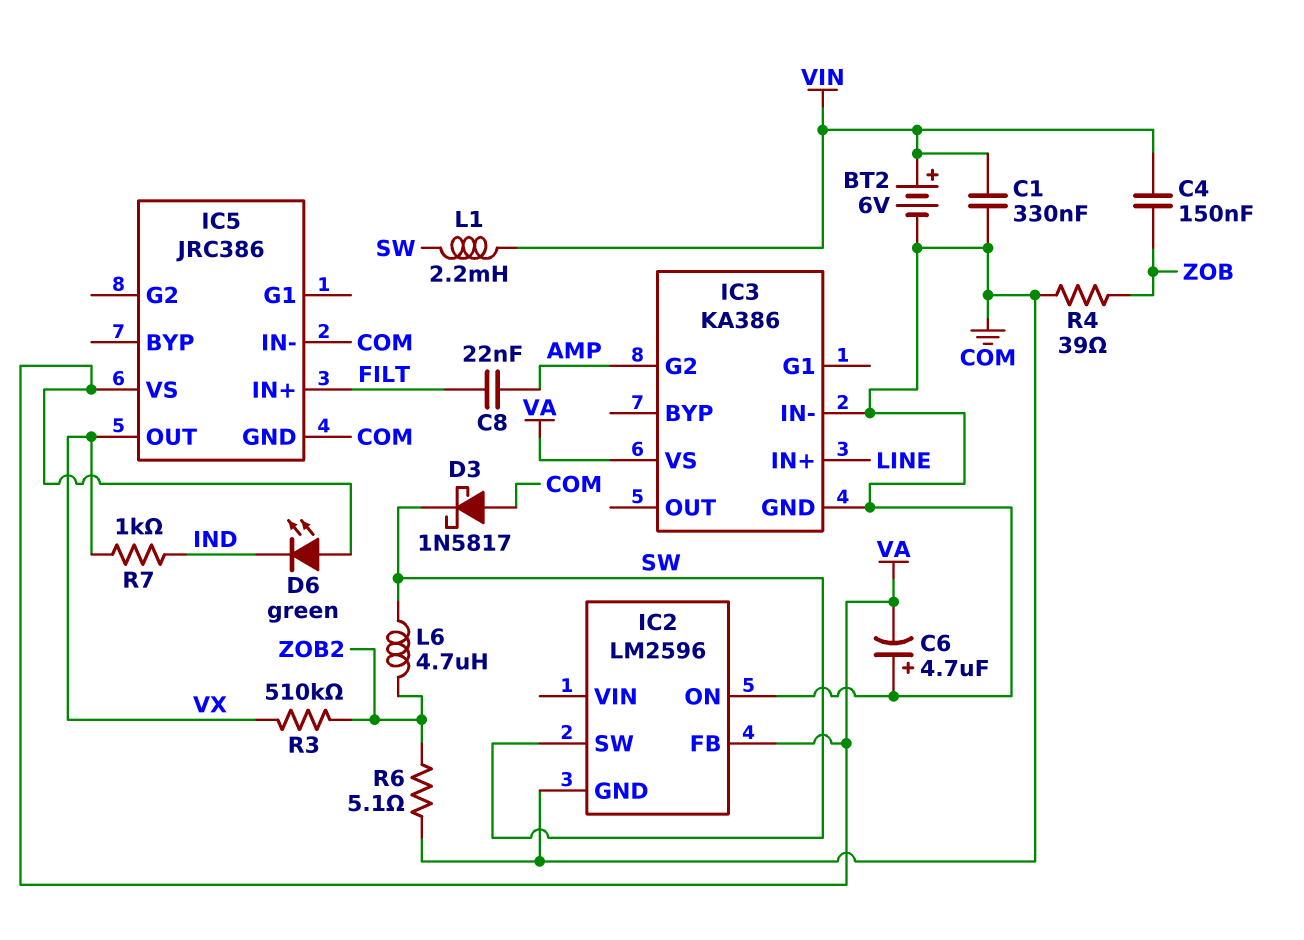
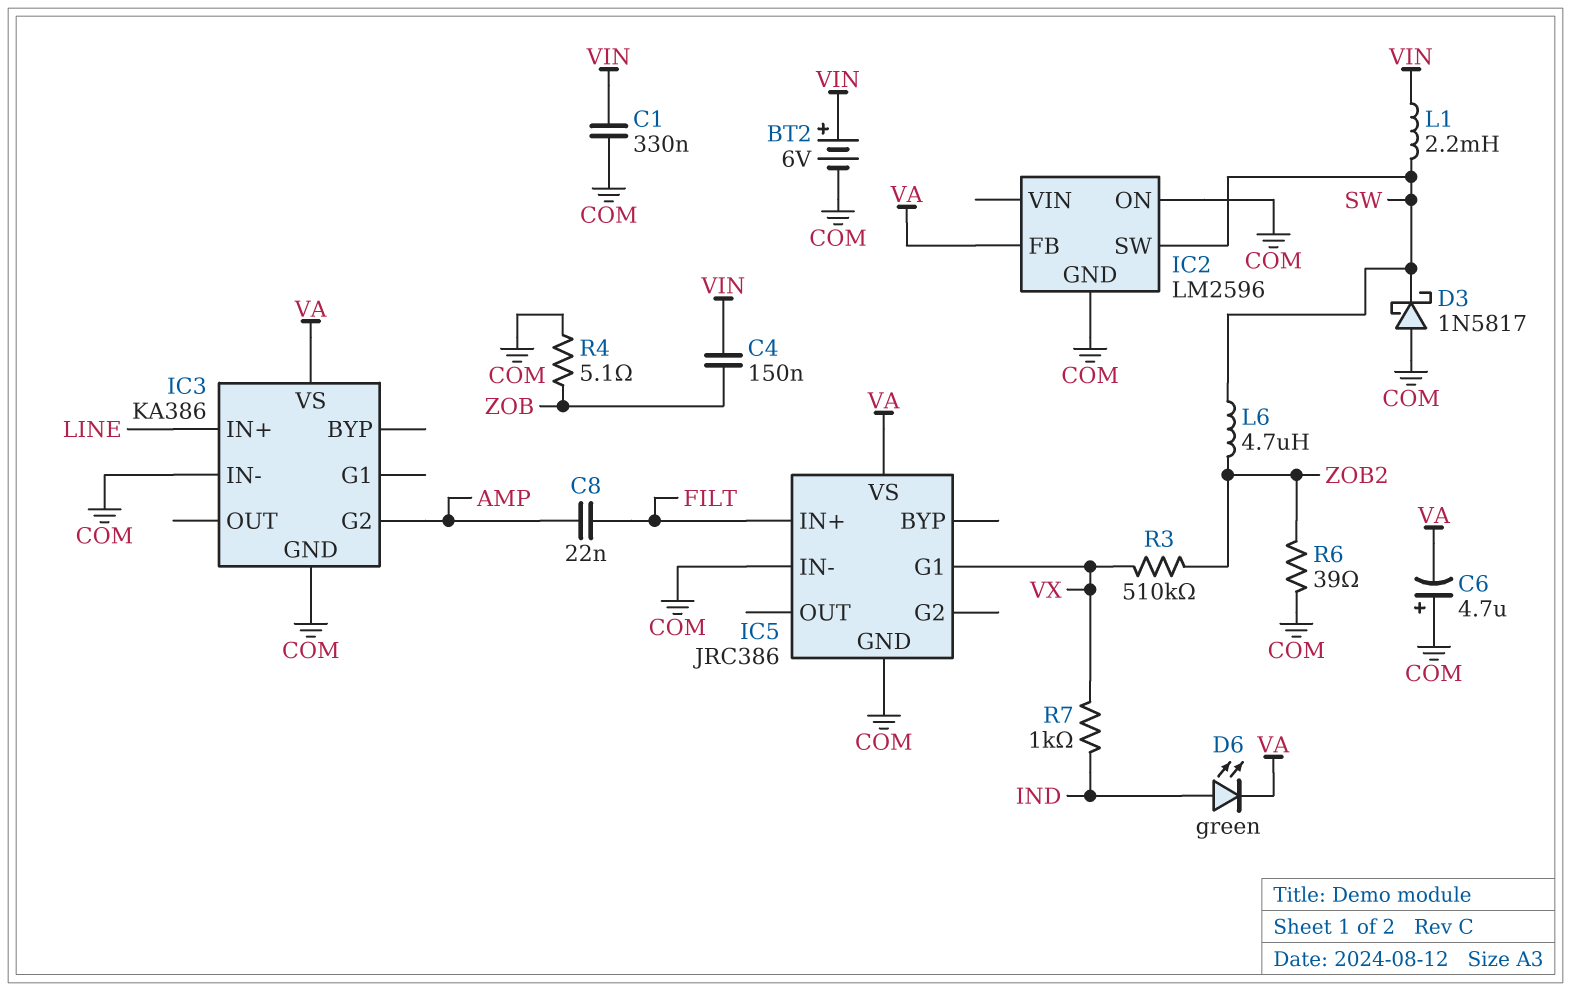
D6: LED green (A VA, K IND) -> LED green (A IND, K VA)
IC5 pin G1: none -> VX
IC5 pin OUT: VX -> none
R4: 39 (COM, ZOB) -> 5.1 (COM, ZOB)
R6: 5.1 (COM, ZOB2) -> 39 (COM, ZOB2)

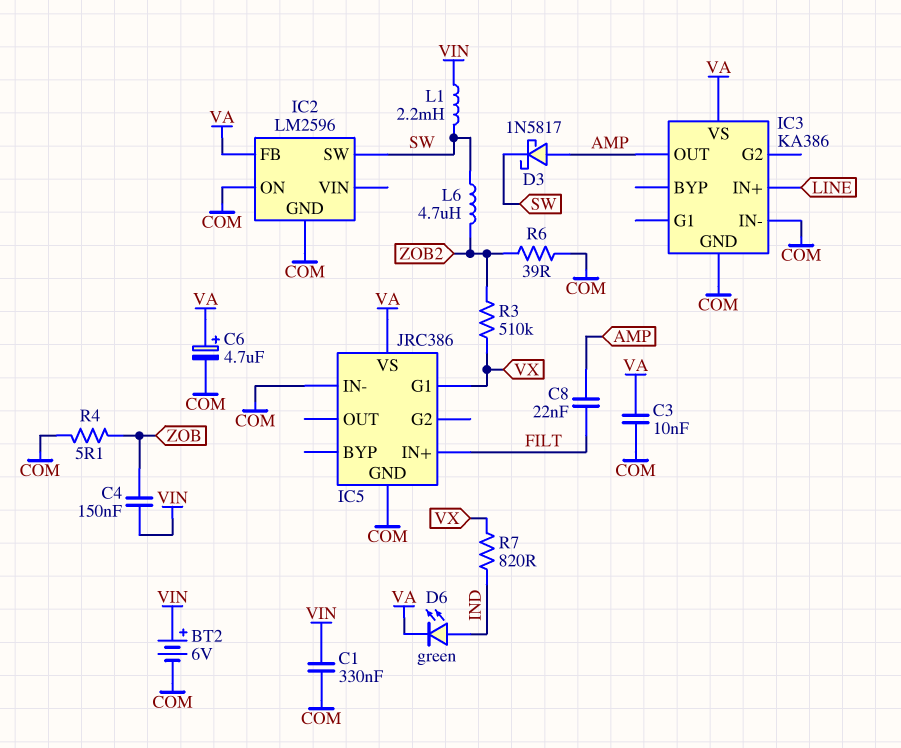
C3: none -> 10nF (COM, VA)
C6: 4.7uF (plus COM, minus VA) -> 4.7uF (plus VA, minus COM)
D3: schottky 1N5817 (A COM, K SW) -> schottky 1N5817 (A AMP, K SW)
IC3 pin G2: AMP -> none
IC3 pin OUT: none -> AMP
R7: 1k (IND, VX) -> 820 (IND, VX)

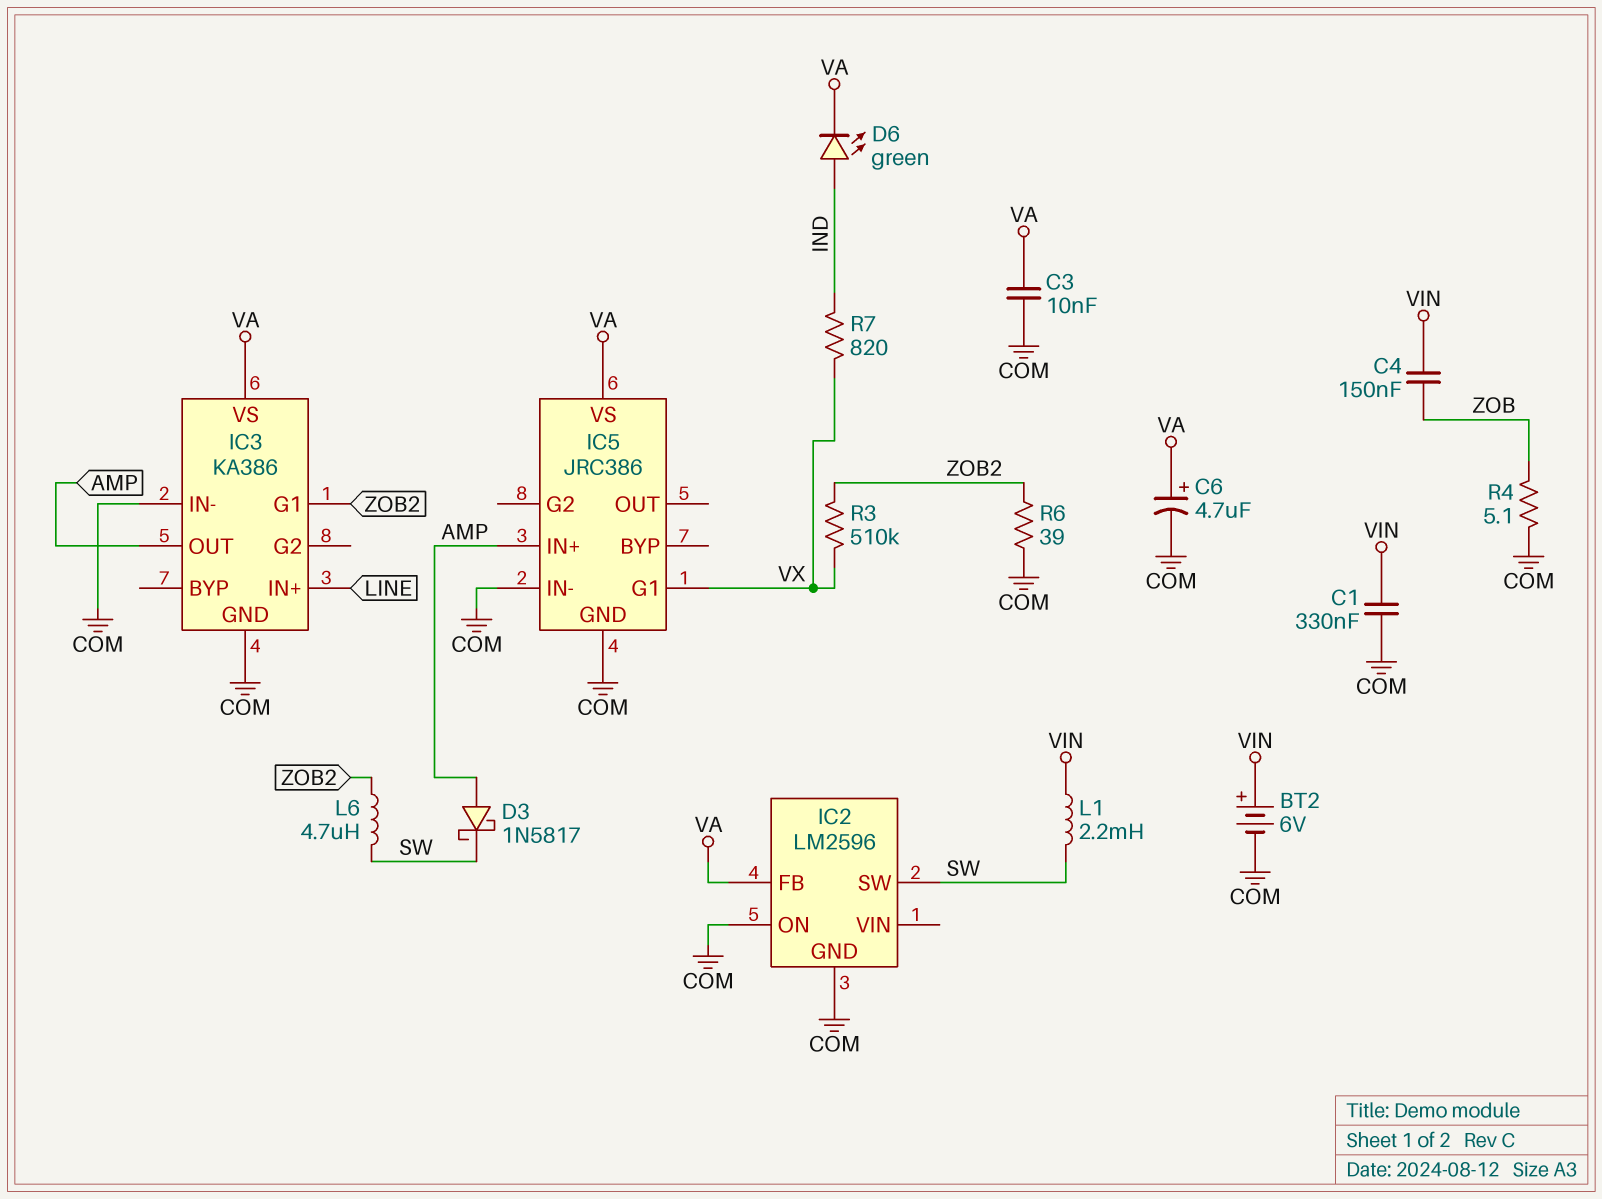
C8: 22nF (AMP, FILT) -> none
IC3 pin G1: none -> ZOB2
IC5 pin IN+: FILT -> AMP

